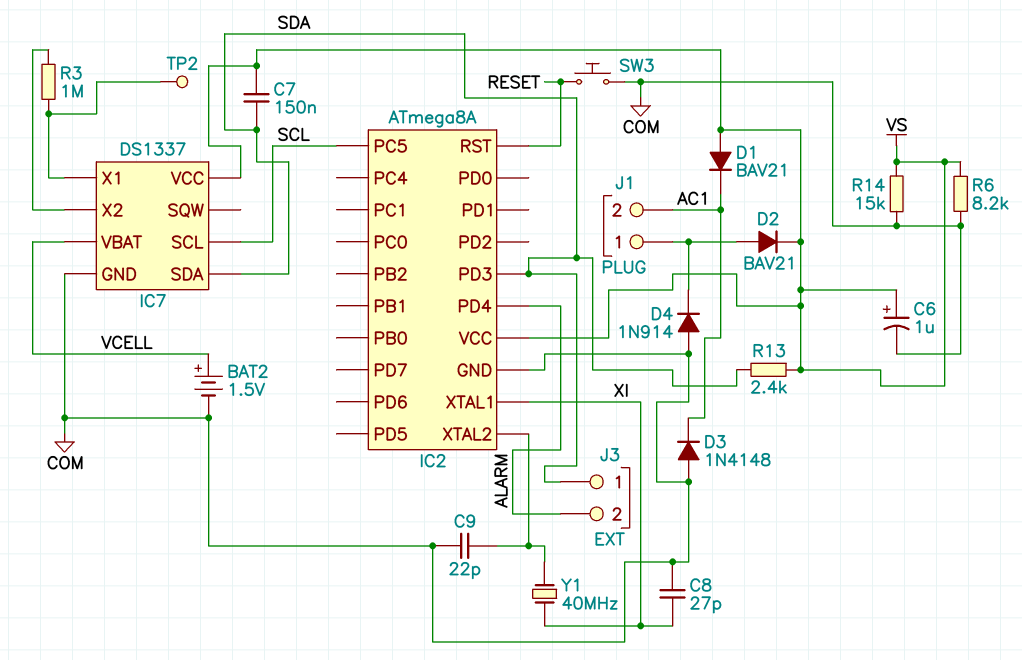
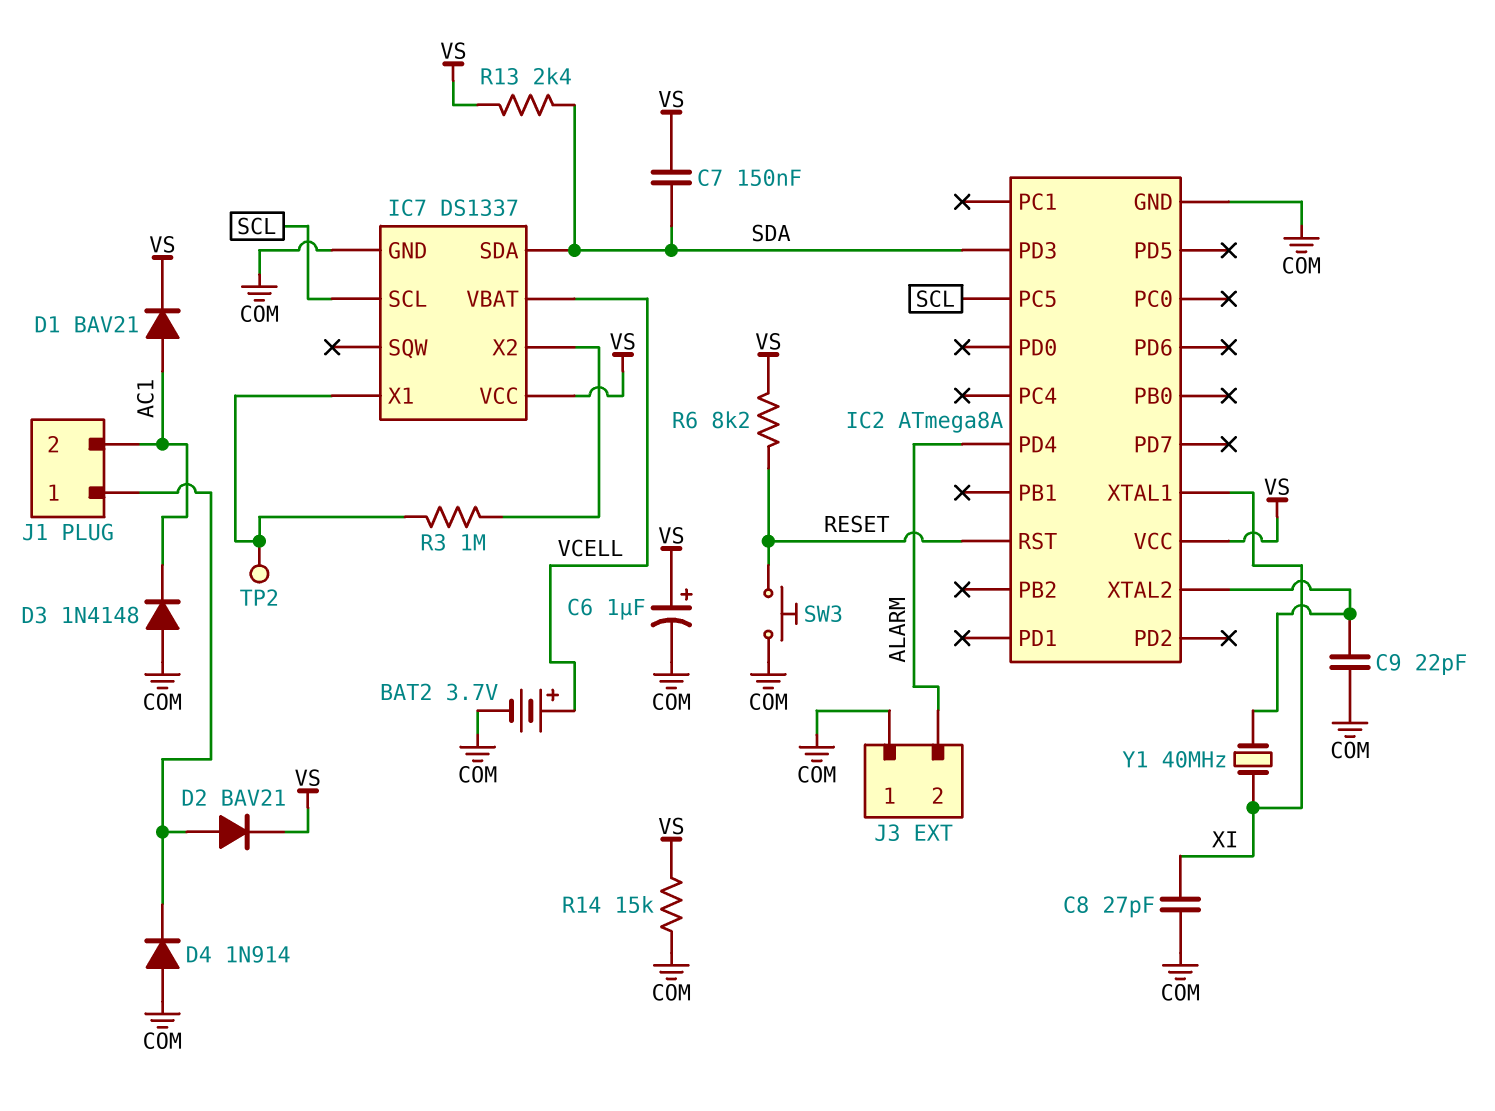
BAT2: 1.5V (plus VCELL, minus COM) -> 3.7V (plus VCELL, minus COM)
D1: diode BAV21 (A VS, K AC1) -> diode BAV21 (A AC1, K VS)
J3 pin 1: SDA -> COM
R6: 8.2k (COM, VS) -> 8.2k (RESET, VS)

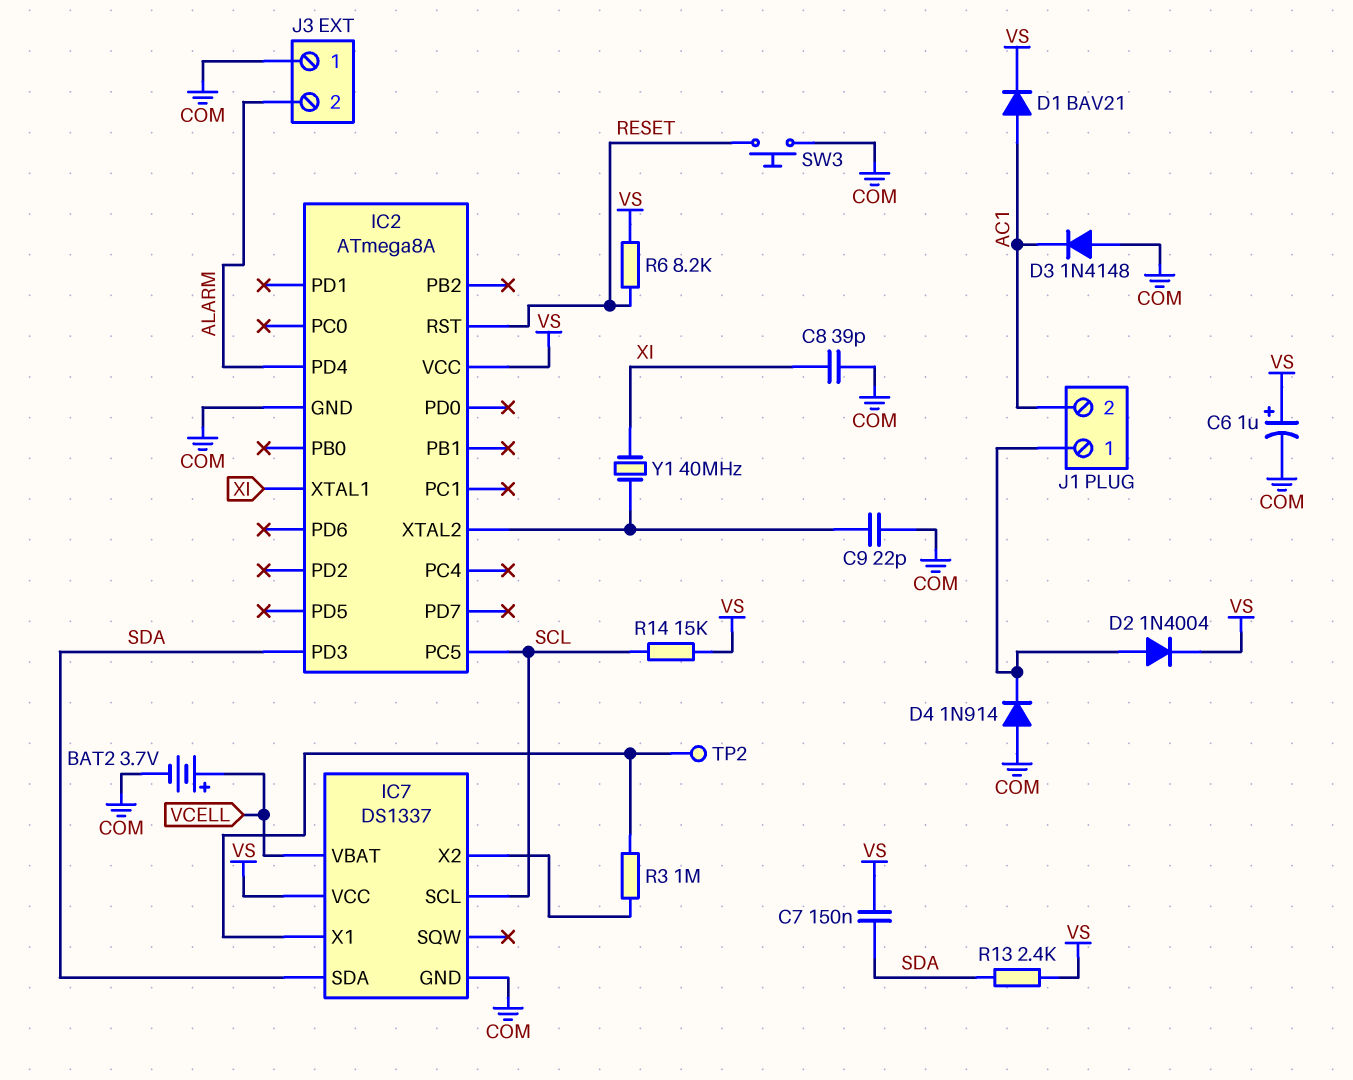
C8: 27pF (COM, XI) -> 39pF (COM, XI)
D2: diode BAV21 (A J1/1, K VS) -> diode 1N4004 (A J1/1, K VS)
R14: 15k (COM, VS) -> 15k (SCL, VS)

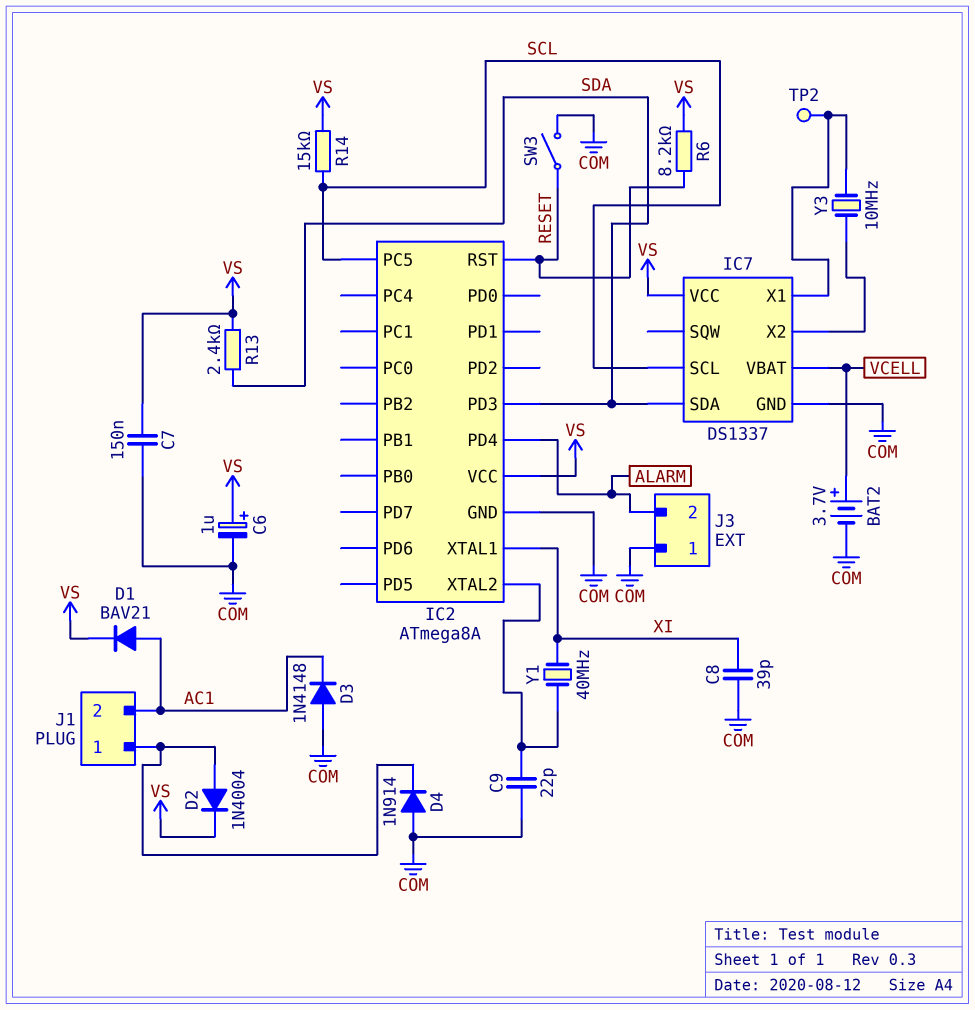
C7: 150nF (SDA, VS) -> 150nF (COM, VS)
R3: 1M (IC7/X1, IC7/X2) -> none
SW3: button (COM, RESET) -> switch (COM, RESET)
Y3: none -> 10MHz (IC7/X1, IC7/X2)

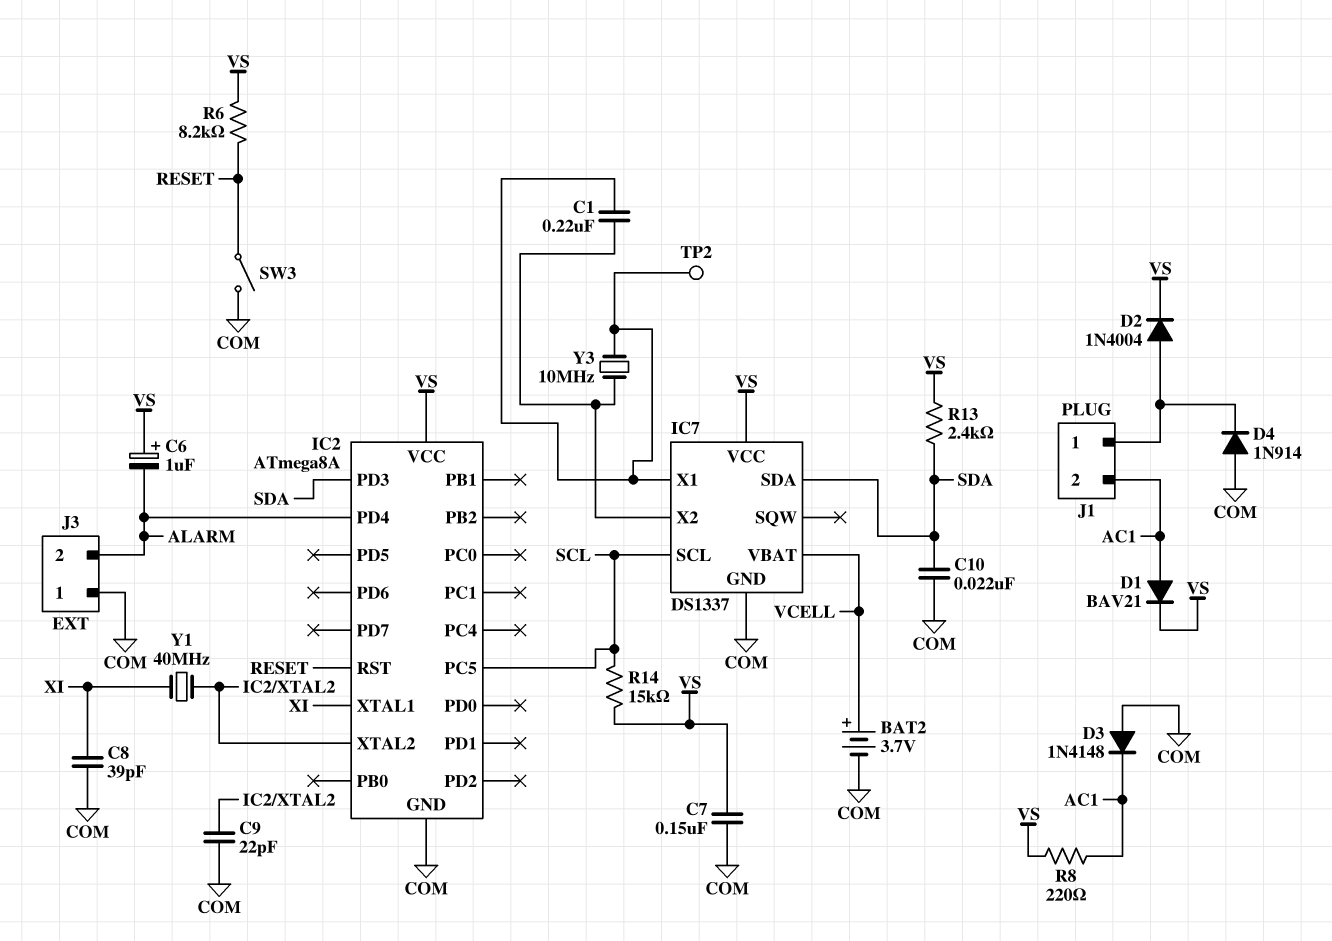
C1: none -> 220nF (IC7/X1, IC7/X2)
C6: 1uF (plus VS, minus COM) -> 1uF (plus VS, minus ALARM)
C10: none -> 22nF (COM, SDA)
R8: none -> 220 (AC1, VS)

